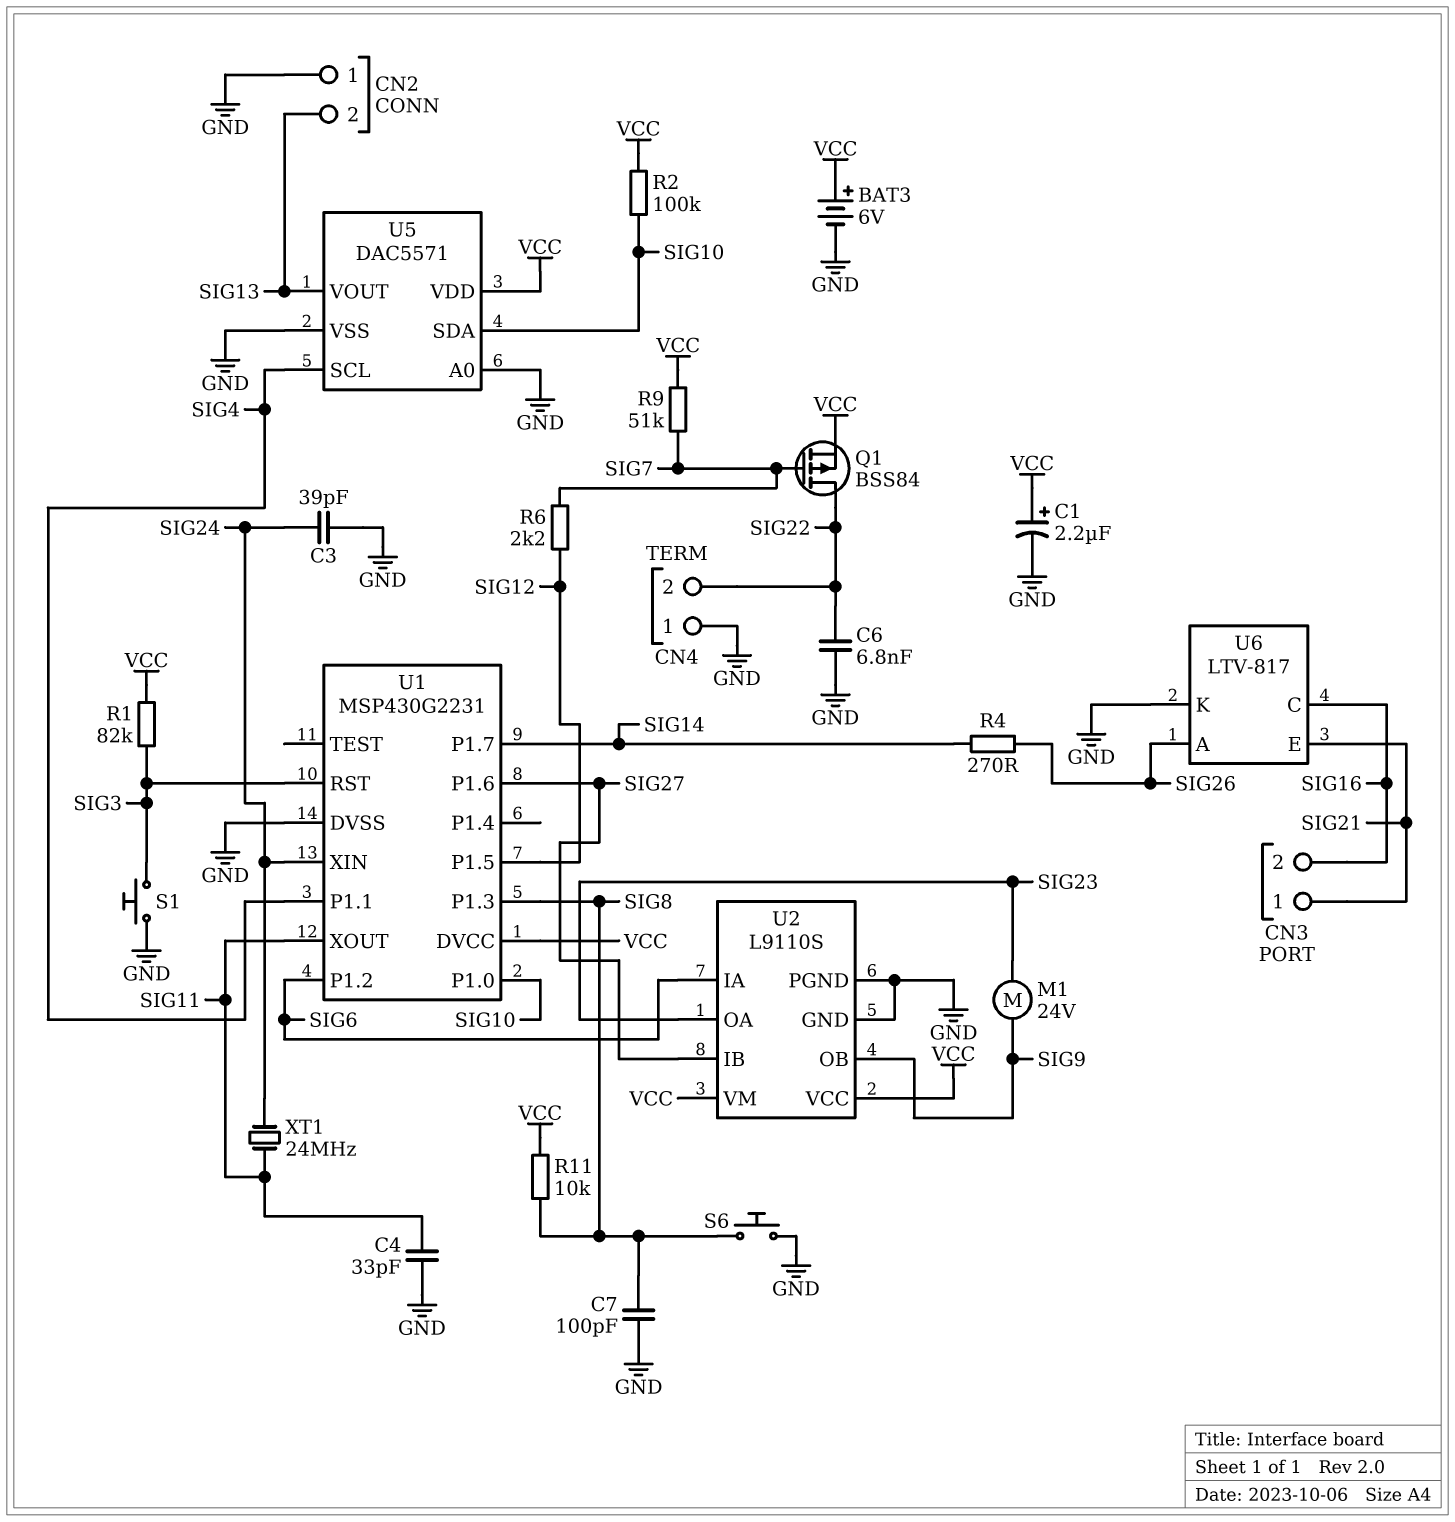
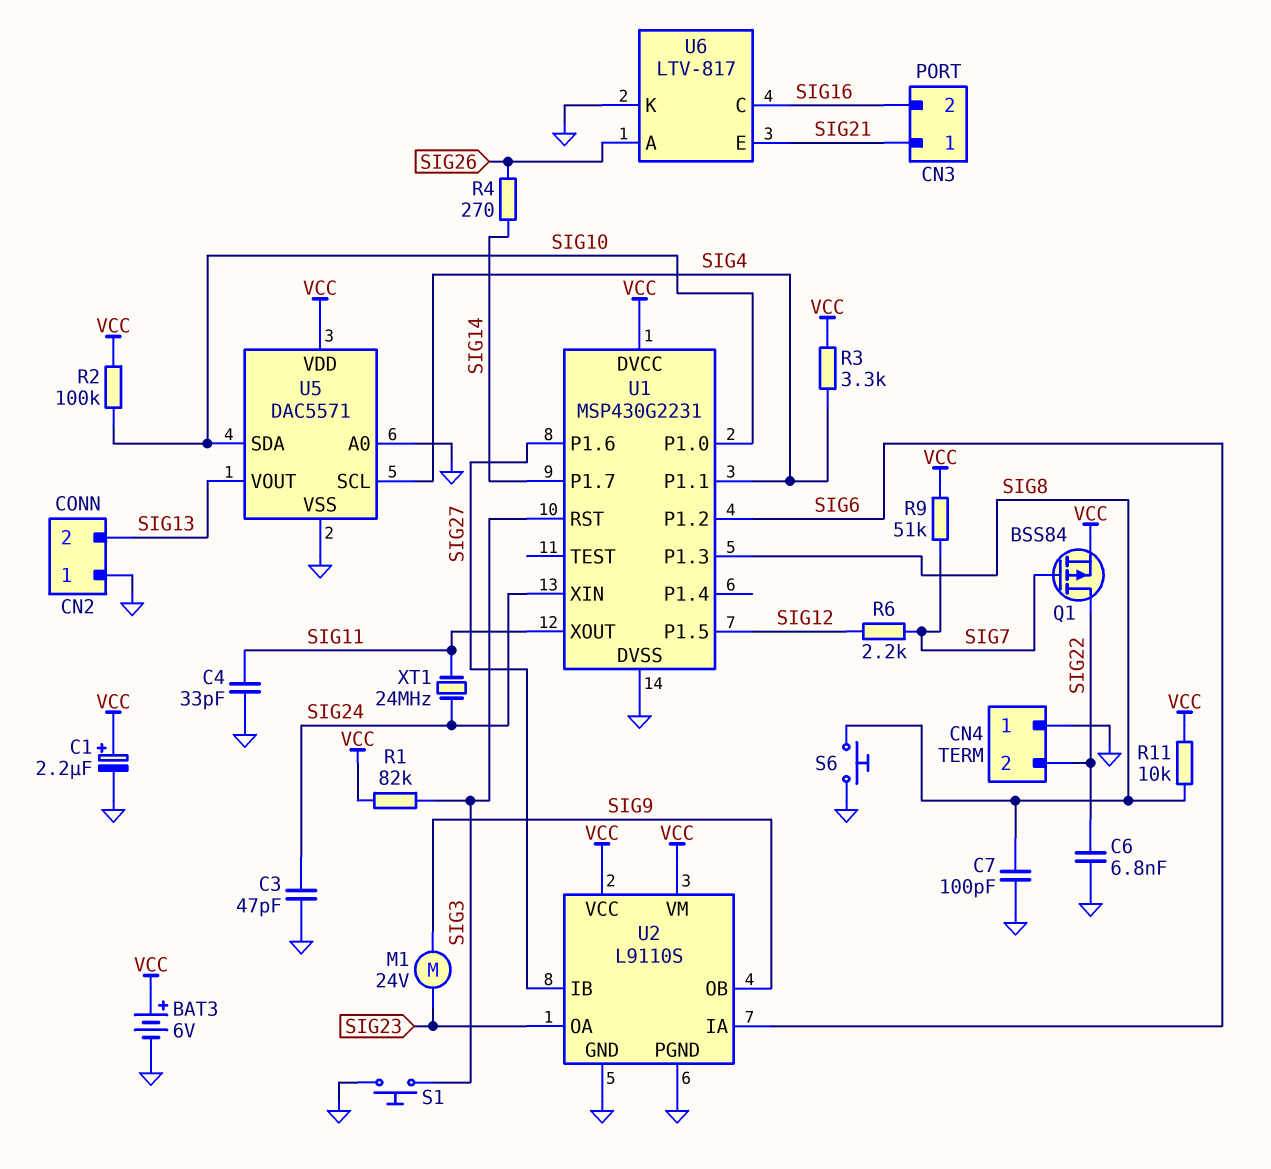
C3: 39pF (GND, SIG24) -> 47pF (GND, SIG24)
R3: none -> 3.3k (SIG4, VCC)

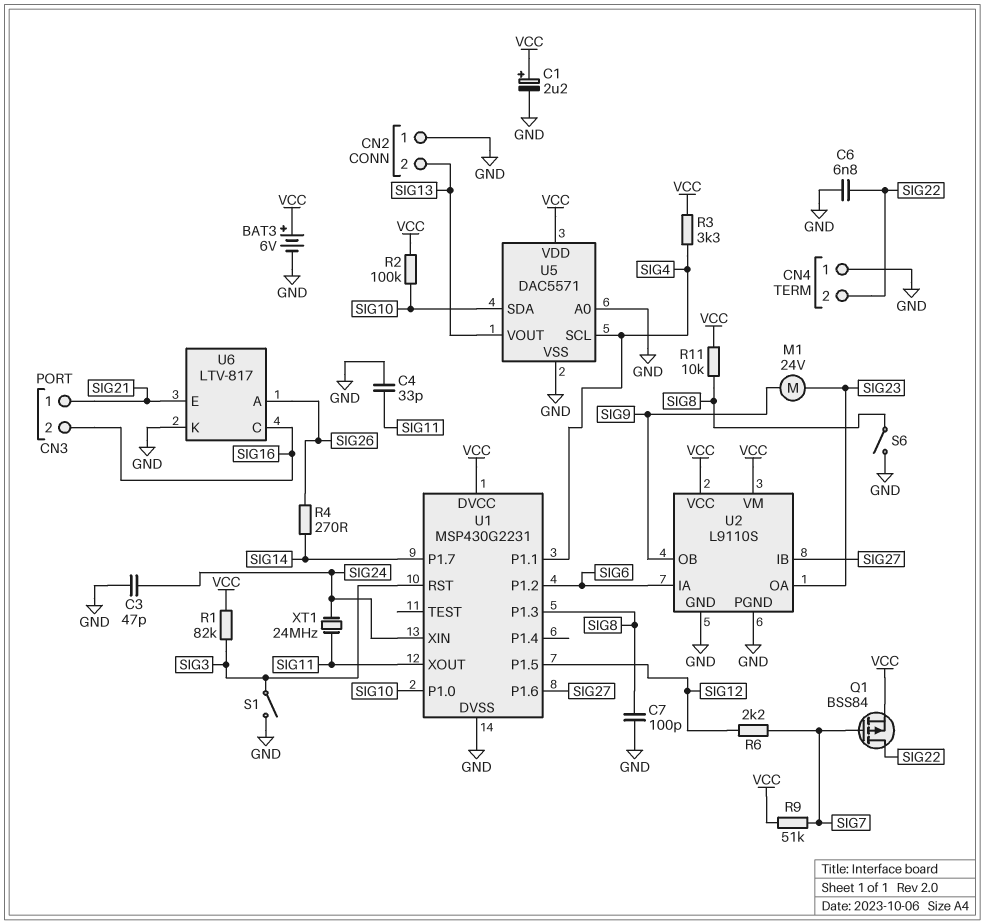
S1: button (GND, SIG3) -> switch (GND, SIG3)
S6: button (GND, SIG8) -> switch (GND, SIG8)

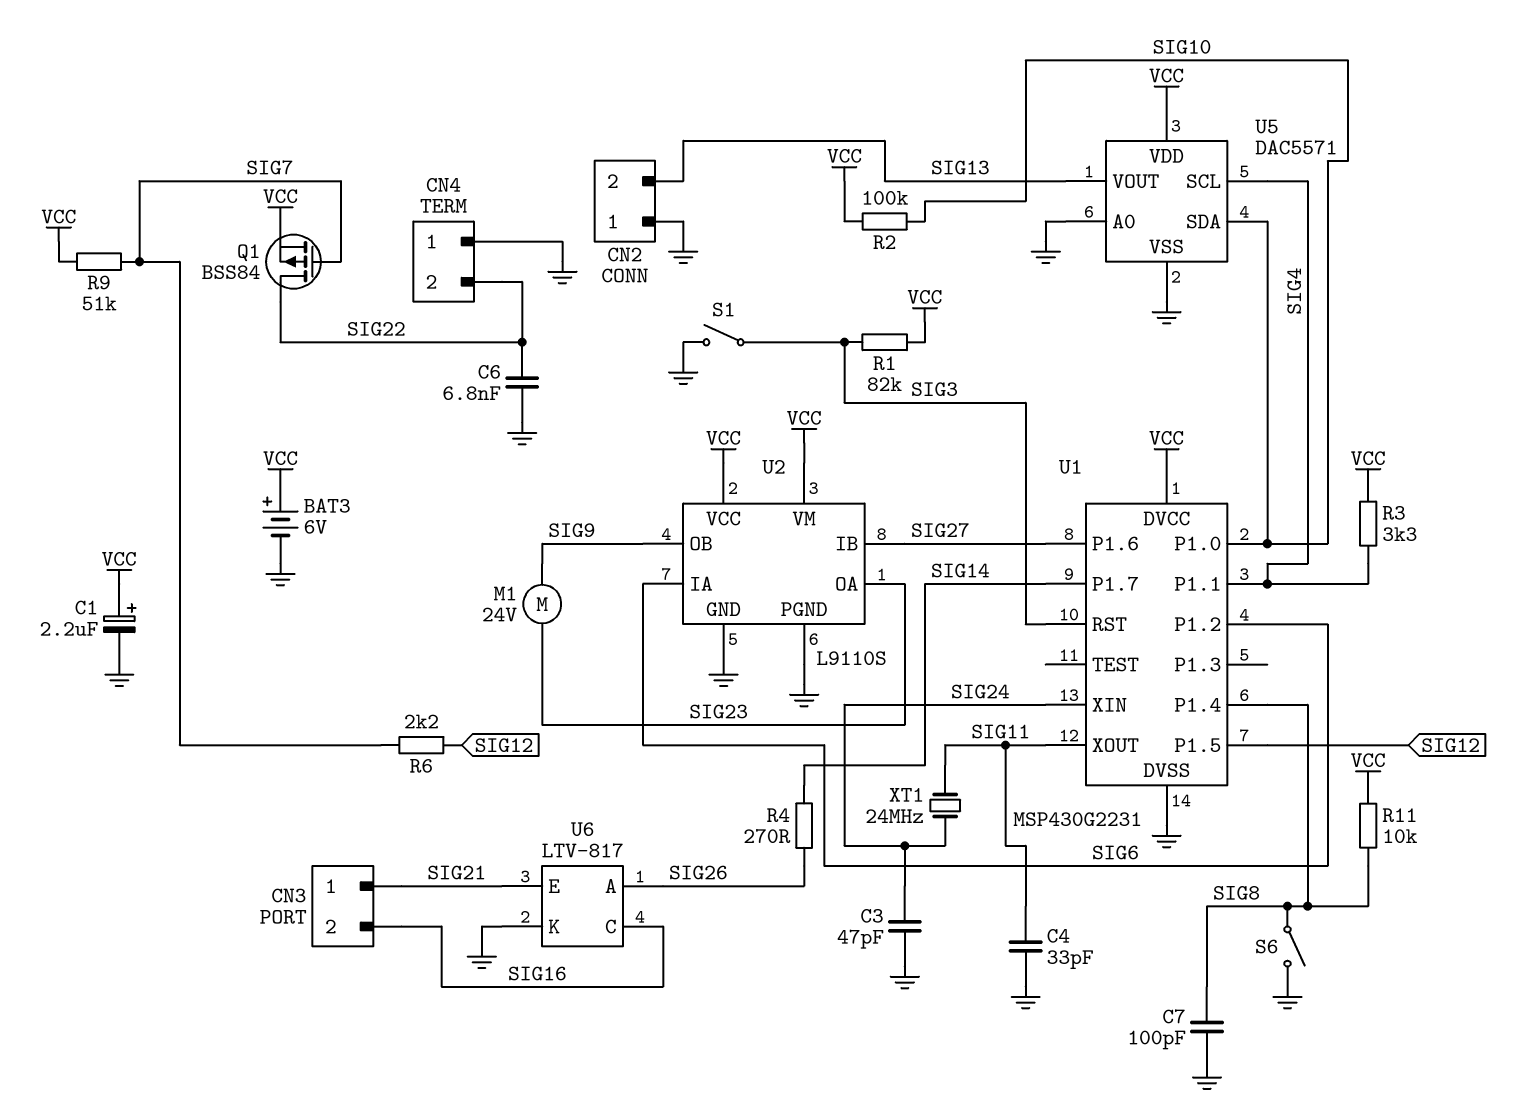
U1 pin P1.3: SIG8 -> none
U1 pin P1.4: none -> SIG8

